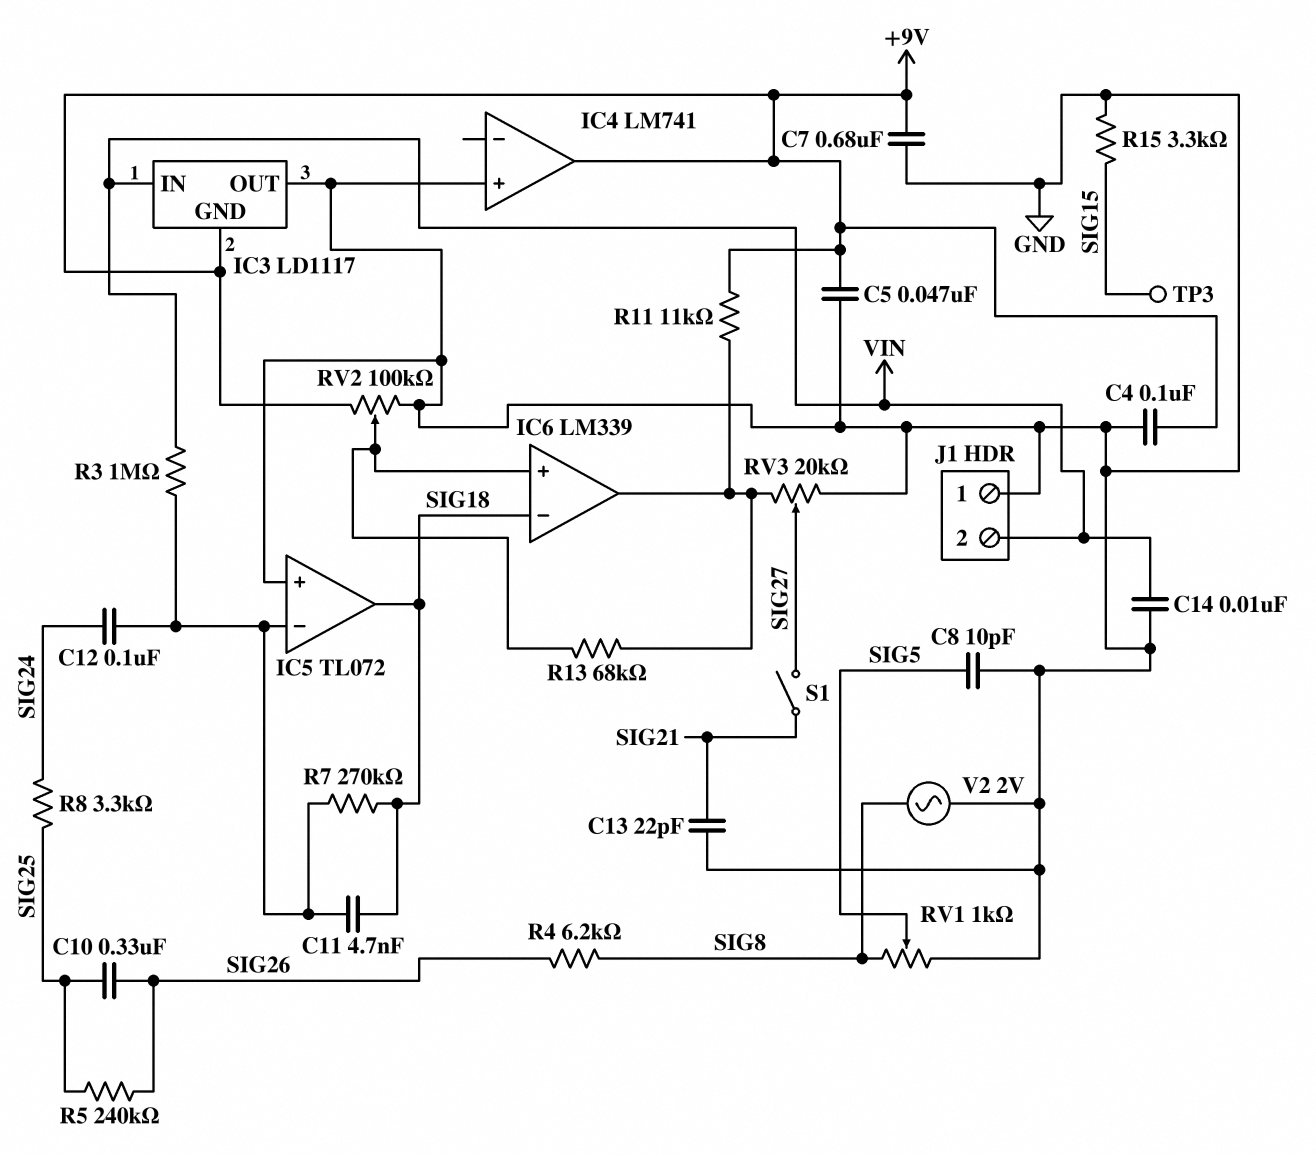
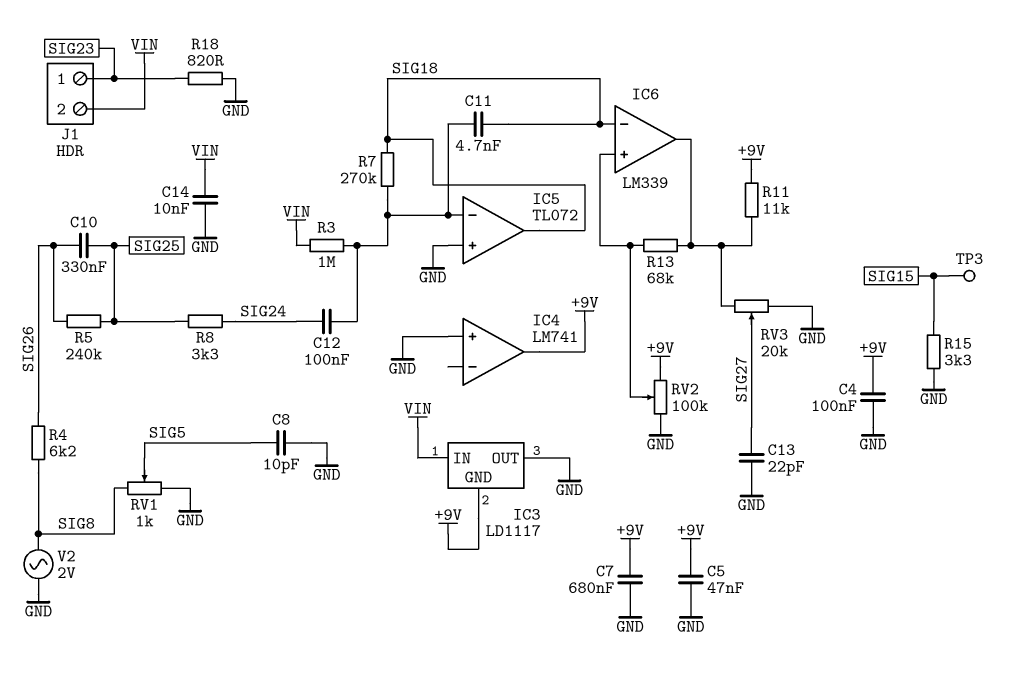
C13: 22pF (GND, SIG21) -> 22pF (GND, SIG27)
J1 pin 1: GND -> SIG23
R18: none -> 820 (GND, SIG23)
S1: switch (SIG21, SIG27) -> none

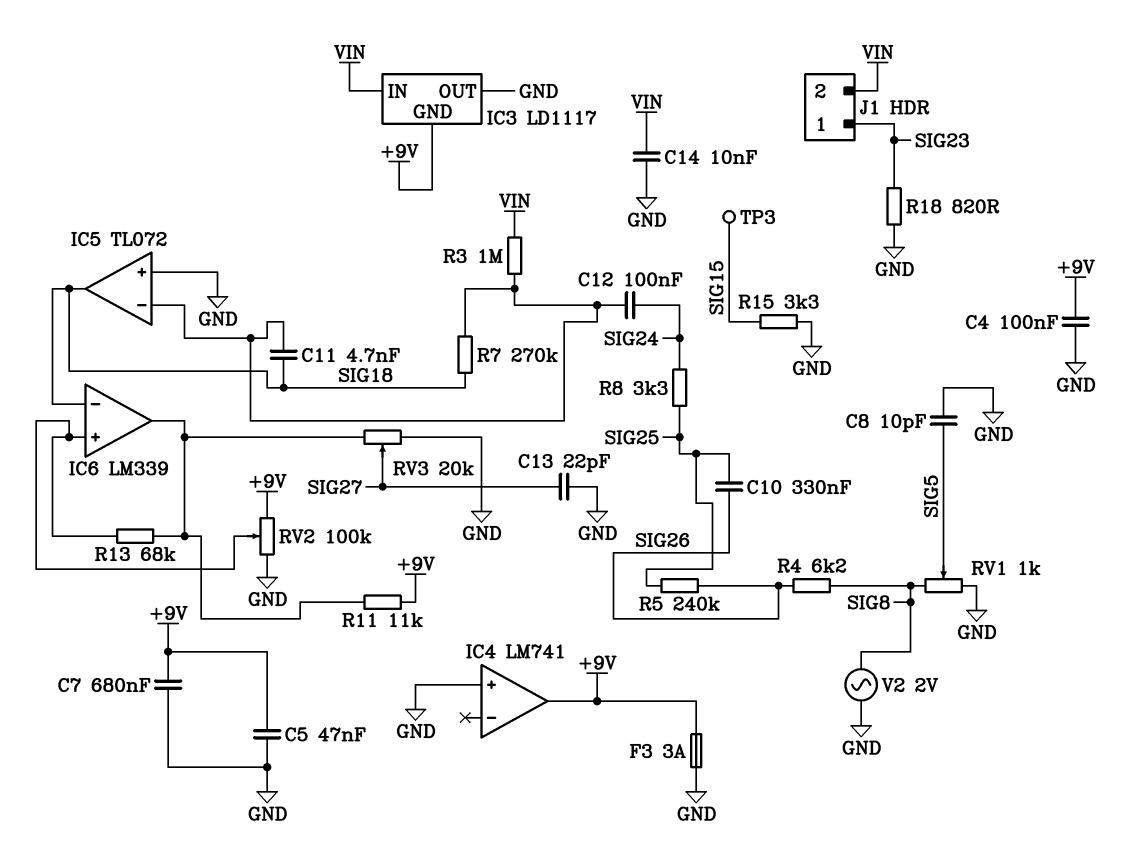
F3: none -> 3A (+9V, GND)

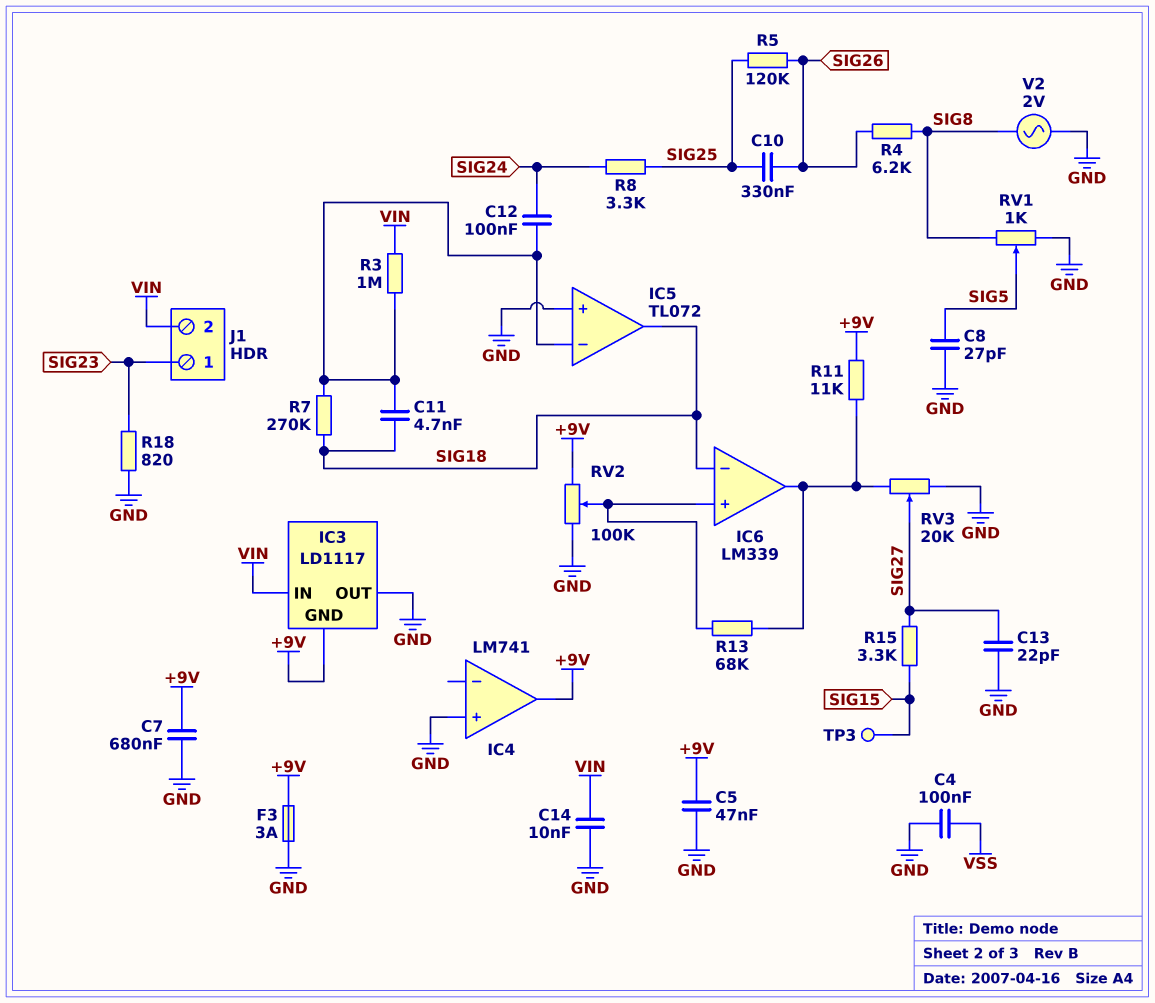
C4: 100nF (+9V, GND) -> 100nF (GND, VSS)
C8: 10pF (GND, SIG5) -> 27pF (GND, SIG5)
R5: 240k (SIG25, SIG26) -> 120k (SIG25, SIG26)
R15: 3.3k (GND, SIG15) -> 3.3k (SIG15, SIG27)

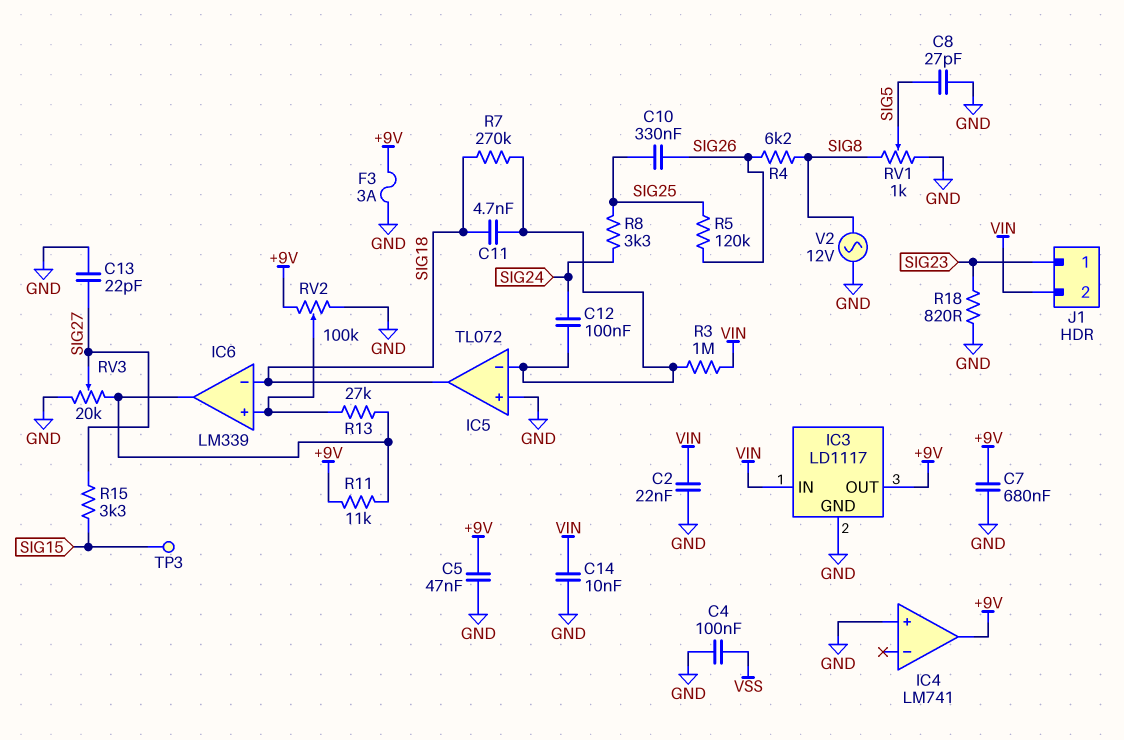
C2: none -> 22nF (GND, VIN)
IC3 pin GND: +9V -> GND
IC3 pin OUT: GND -> +9V
R13: 68k (IC6/in+, IC6/out) -> 27k (IC6/in+, IC6/out)
V2: AC 2V (GND, SIG8) -> AC 12V (GND, SIG8)

